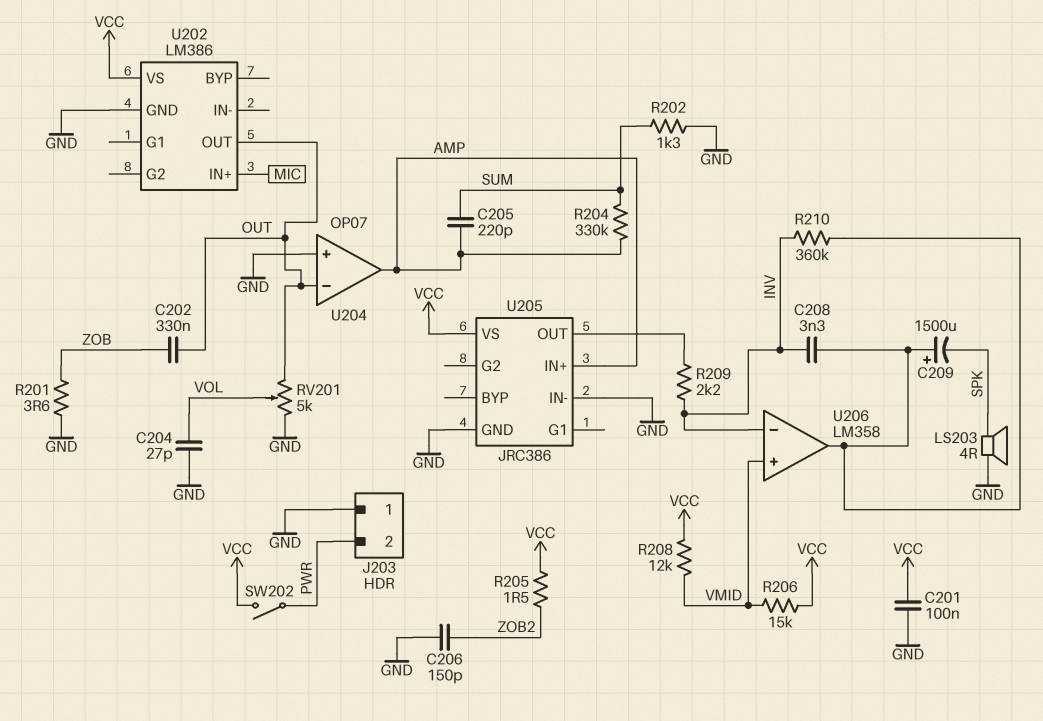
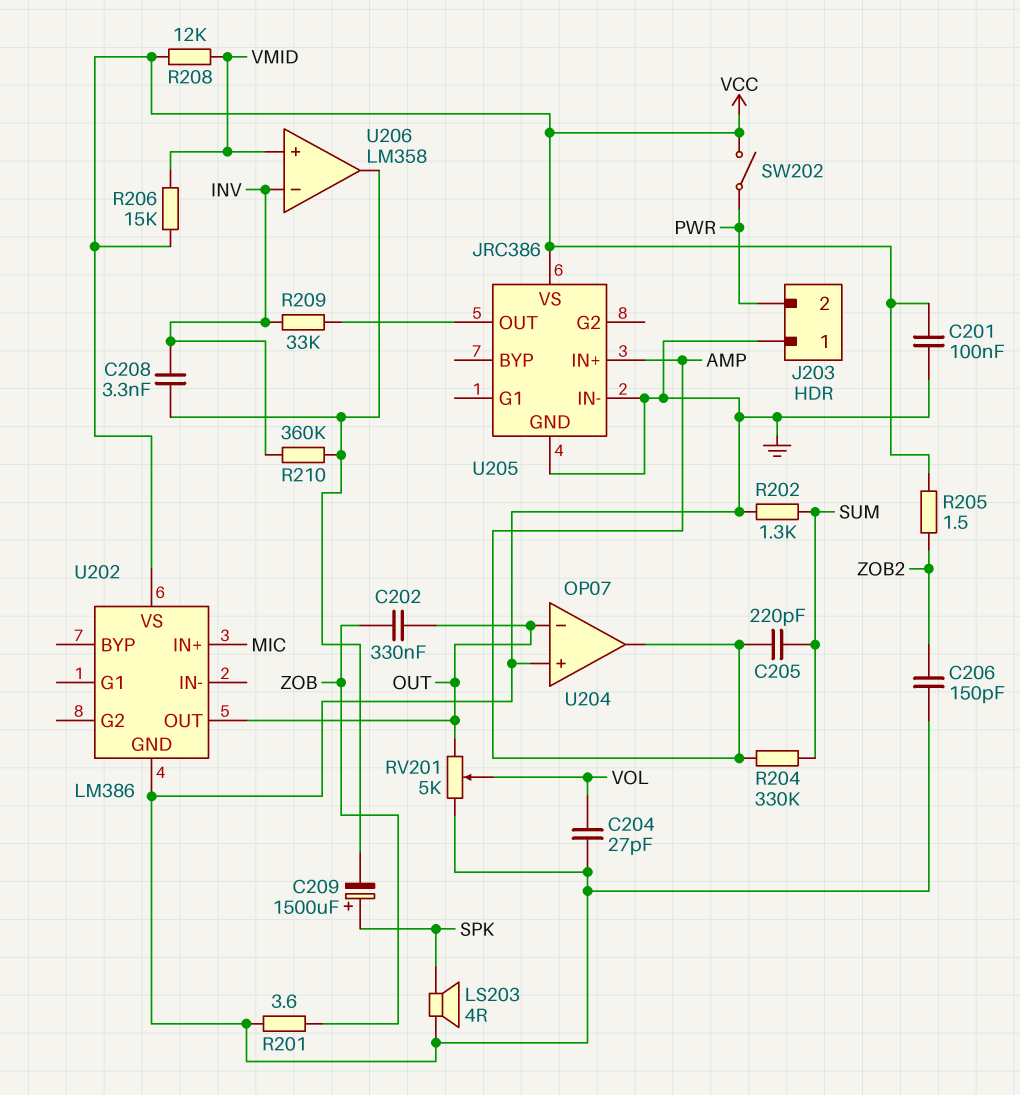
C209: 1500uF (plus U206/out, minus SPK) -> 1500uF (plus SPK, minus U206/out)
R209: 2.2k (INV, U205/OUT) -> 33k (INV, U205/OUT)

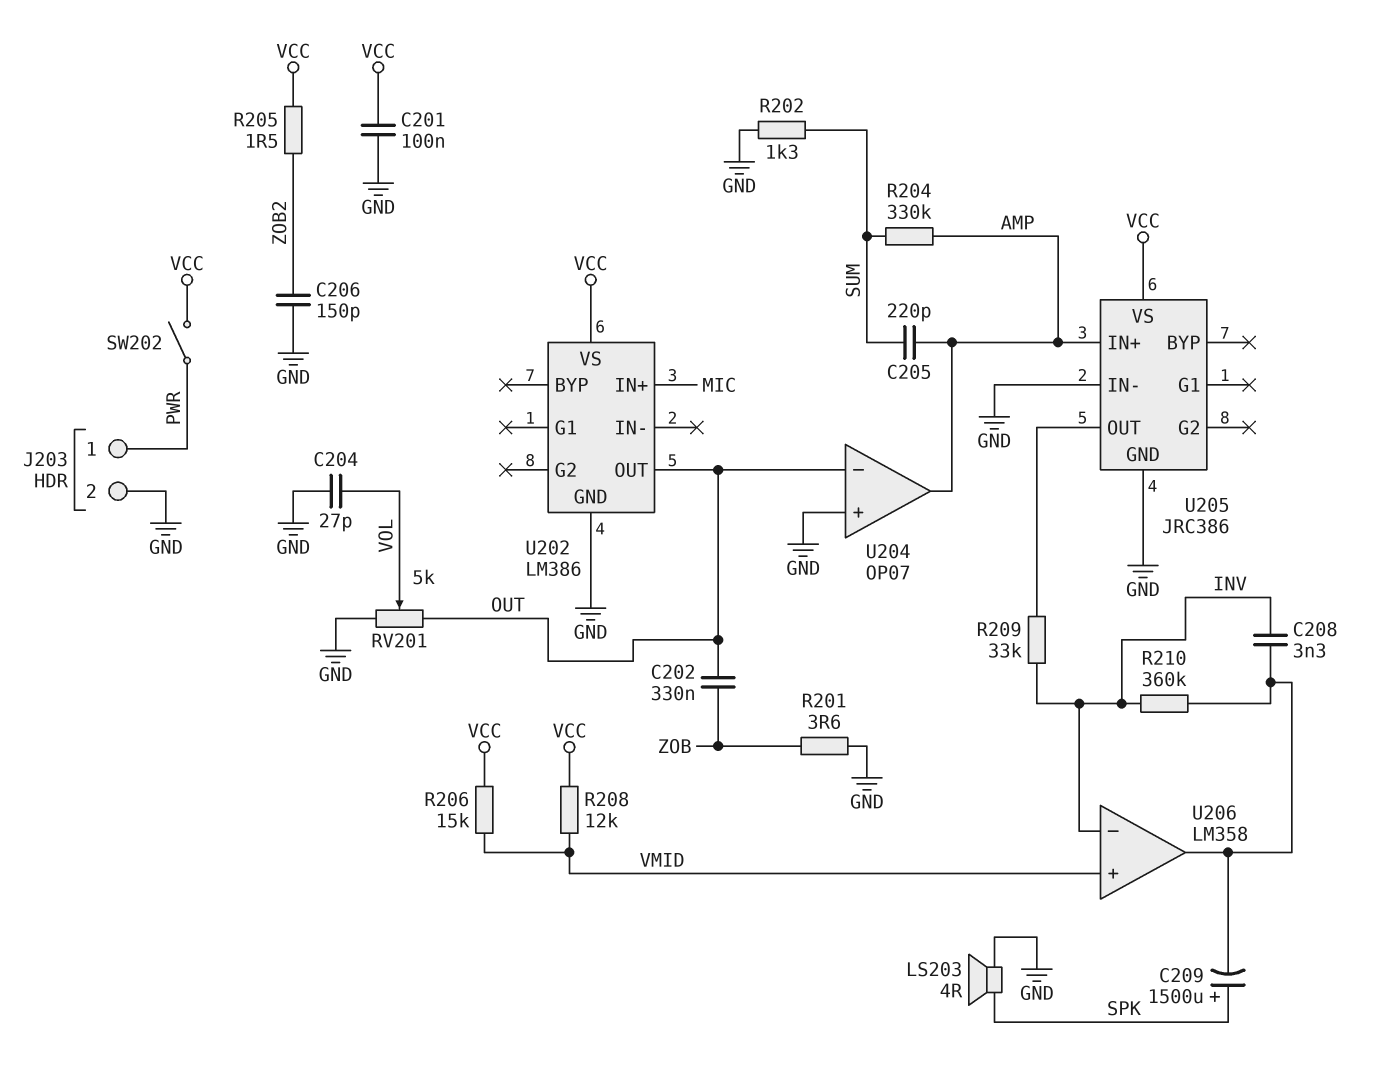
J203 pin 1: GND -> PWR
J203 pin 2: PWR -> GND

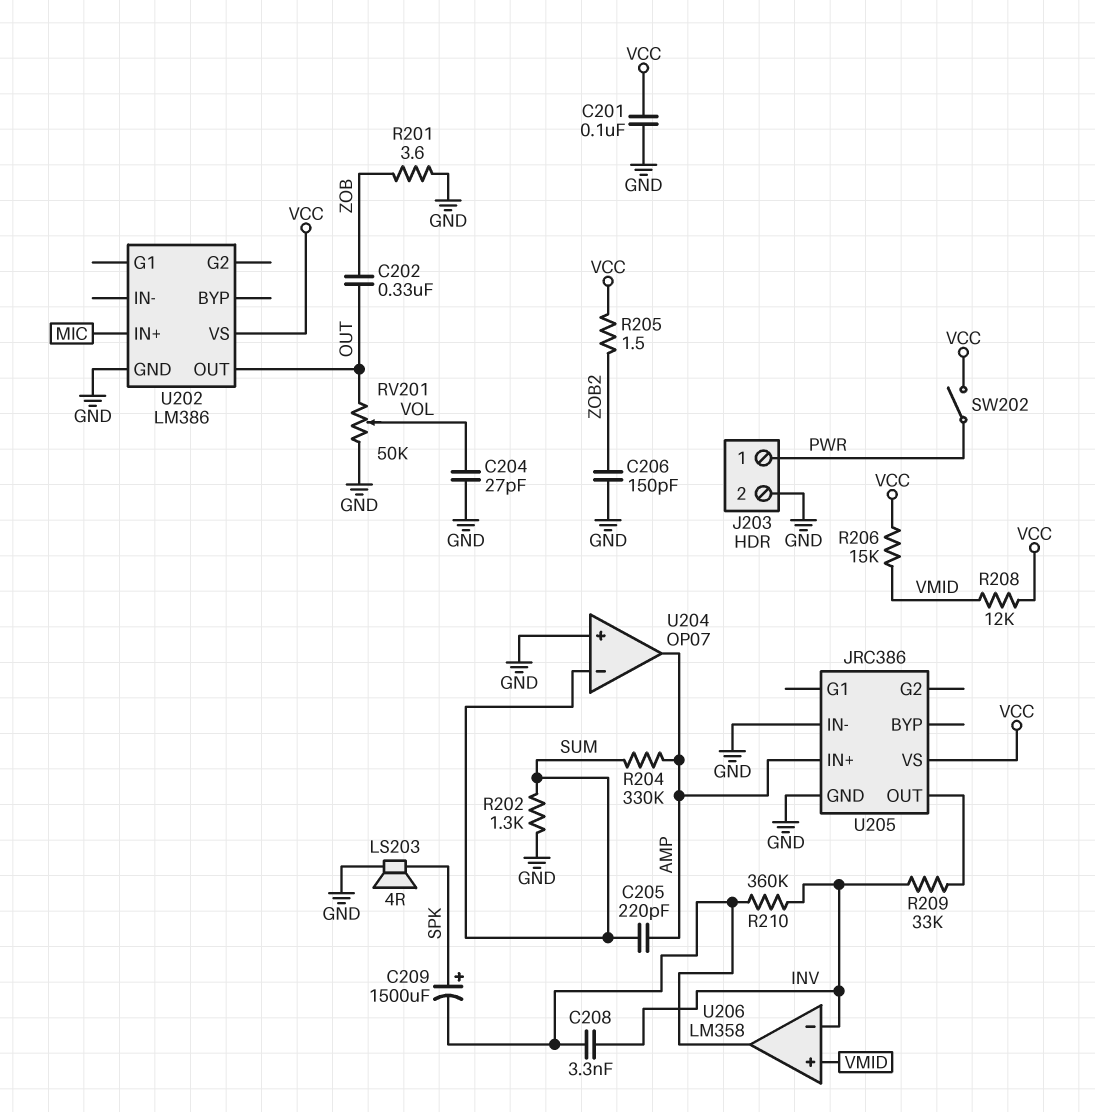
RV201: 5k (GND, OUT, wiper VOL) -> 50k (GND, OUT, wiper VOL)
U204 pin in-: OUT -> SUM

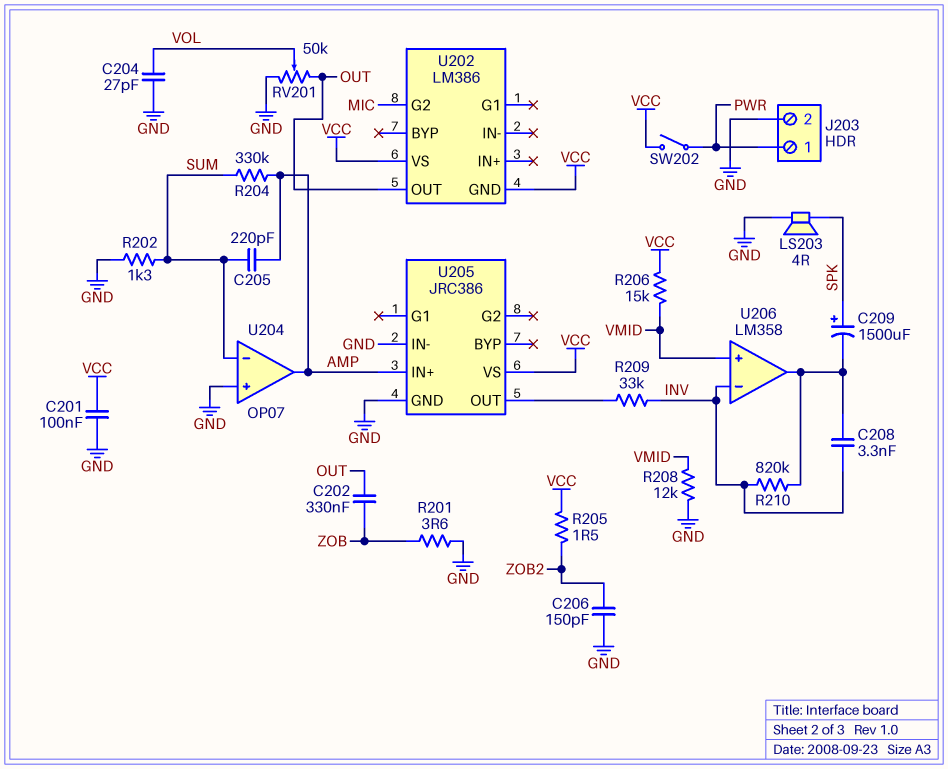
R208: 12k (VCC, VMID) -> 12k (GND, VMID)
R210: 360k (INV, U206/out) -> 820k (INV, U206/out)
U202 pin G2: none -> MIC
U202 pin GND: GND -> VCC
U202 pin IN+: MIC -> none

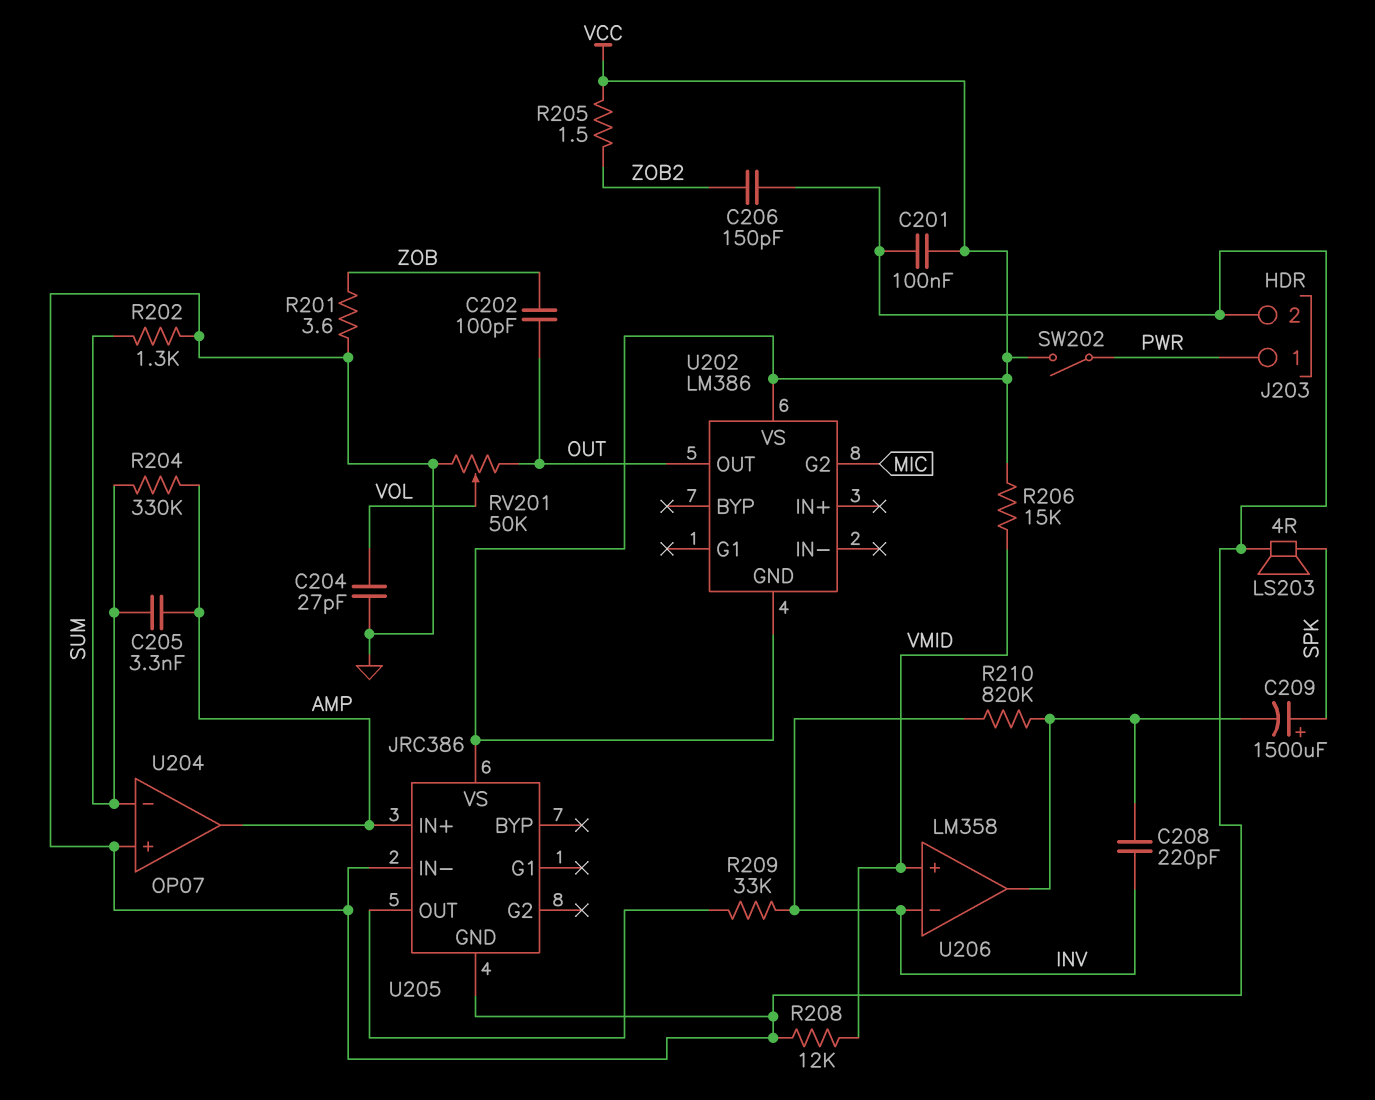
C202: 330nF (OUT, ZOB) -> 100pF (OUT, ZOB)
C205: 220pF (AMP, SUM) -> 3.3nF (AMP, SUM)
C208: 3.3nF (INV, U206/out) -> 220pF (INV, U206/out)

